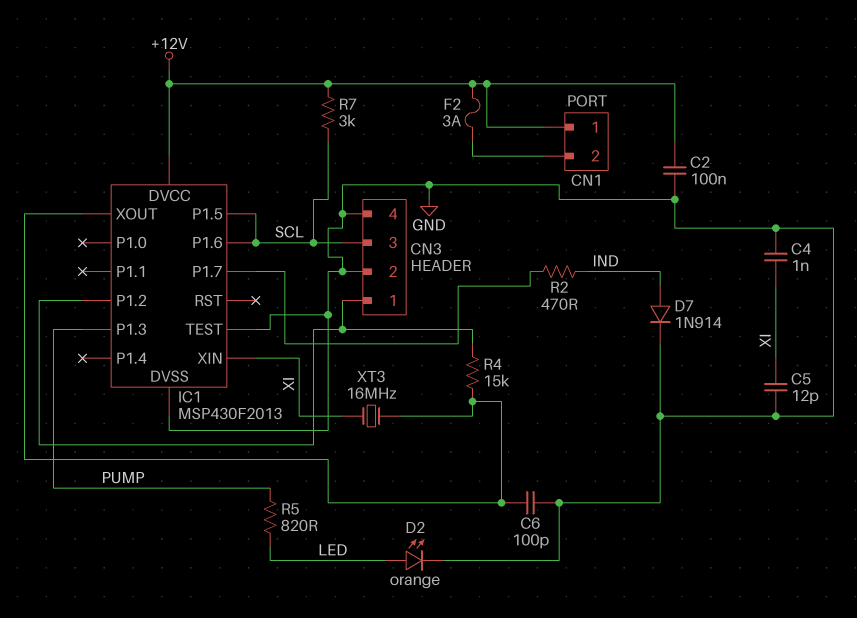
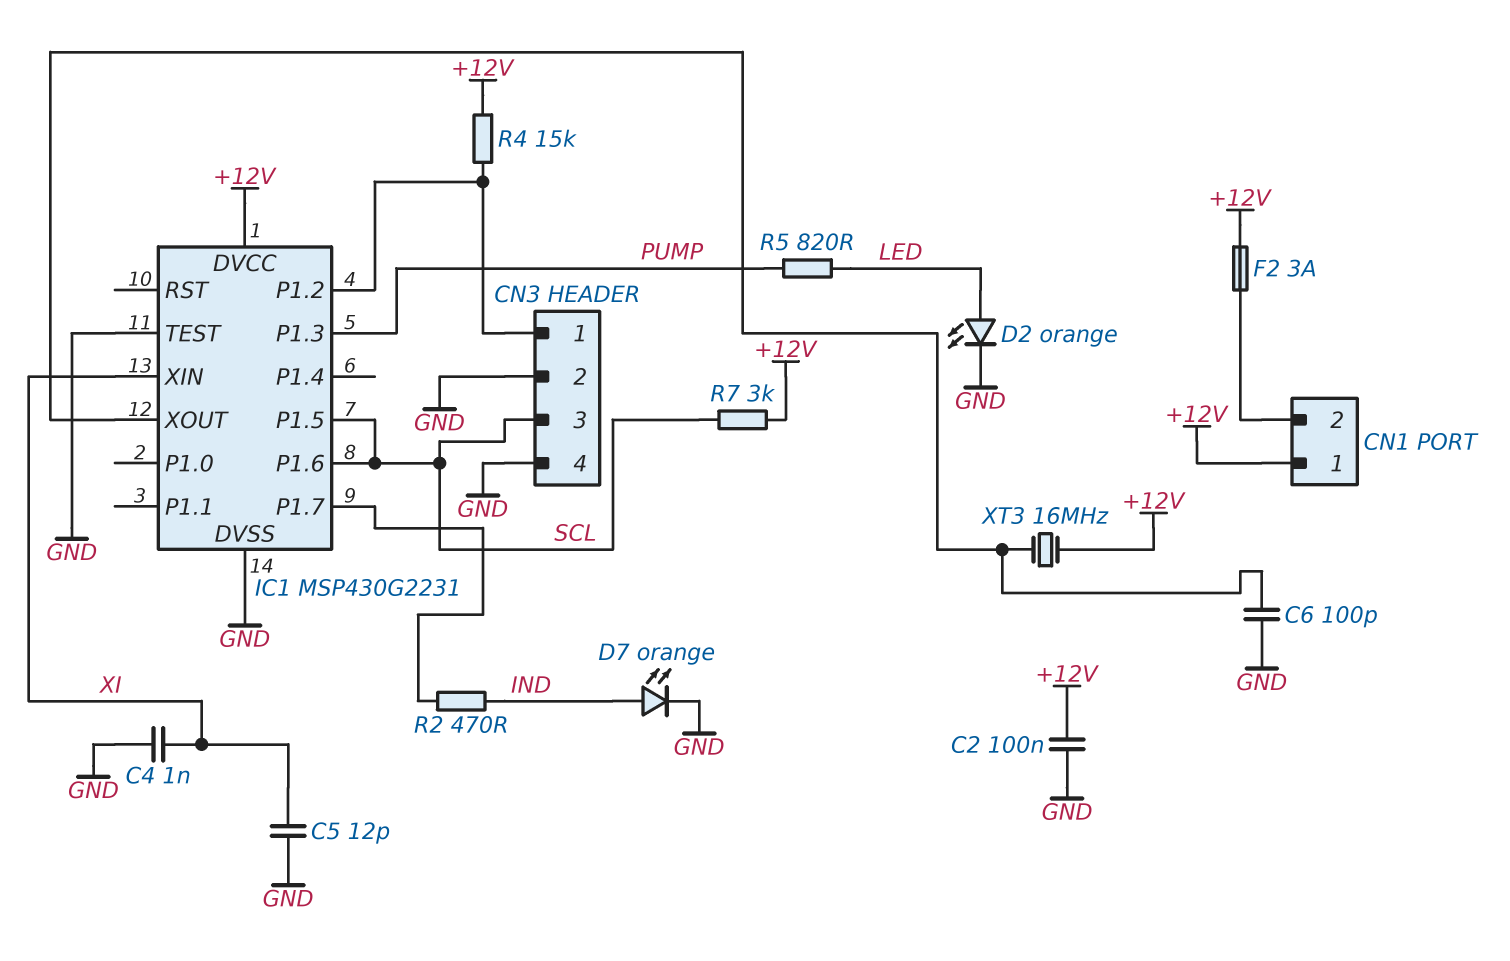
D7: diode 1N914 (A IND, K GND) -> LED orange (A IND, K GND)
IC1: MSP430F2013 -> MSP430G2231
R4: 15k (CN3/1, IC1/XOUT) -> 15k (+12V, CN3/1)
XT3: 16MHz (IC1/XOUT, XI) -> 16MHz (+12V, IC1/XOUT)

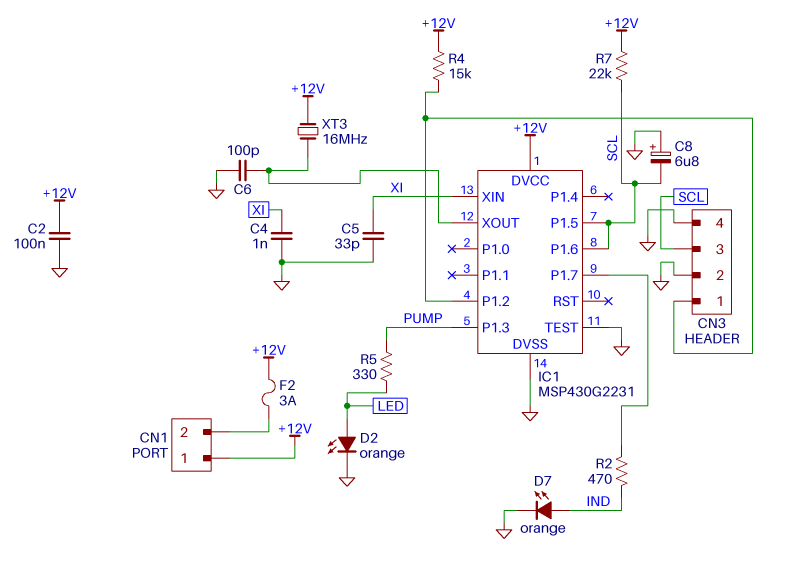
C5: 12pF (GND, XI) -> 33pF (GND, XI)
C8: none -> 6.8uF (plus GND, minus SCL)
R5: 820 (LED, PUMP) -> 330 (LED, PUMP)
R7: 3k (+12V, SCL) -> 22k (+12V, SCL)

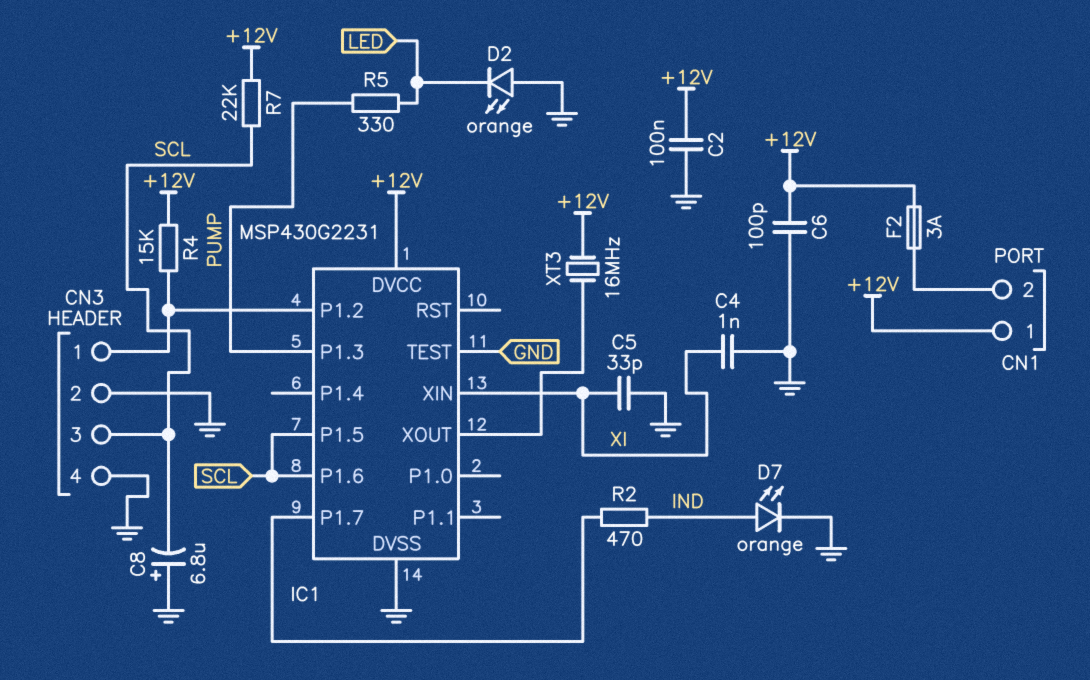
C6: 100pF (GND, IC1/XOUT) -> 100pF (+12V, GND)
D2: LED orange (A LED, K GND) -> LED orange (A GND, K LED)

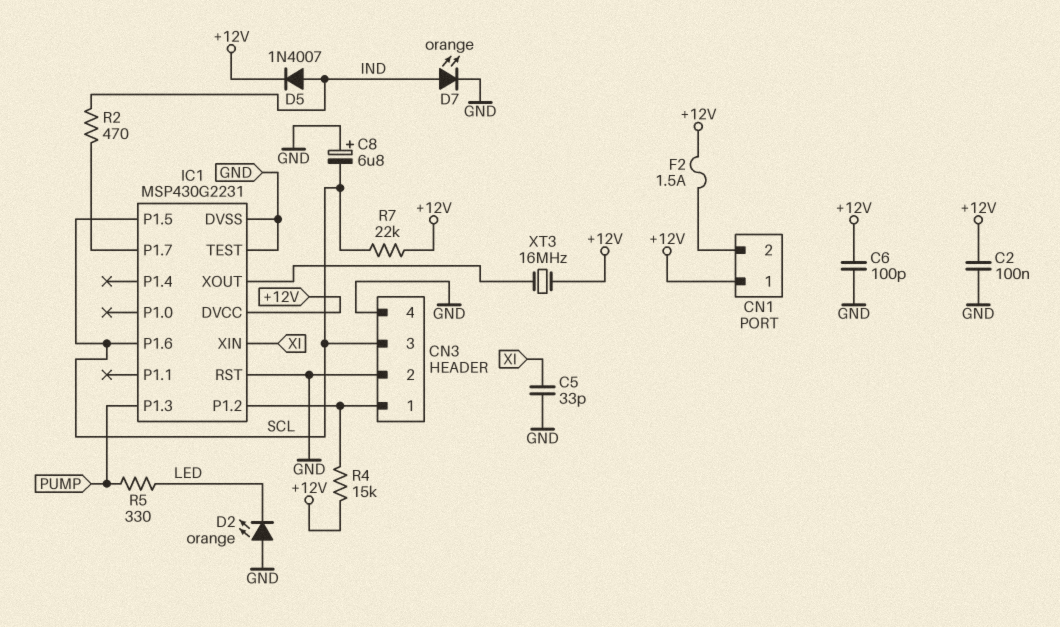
C4: 1nF (GND, XI) -> none
D5: none -> diode 1N4007 (A IND, K +12V)
F2: 3A (+12V, CN1/2) -> 1.5A (+12V, CN1/2)
IC1 pin RST: none -> GND

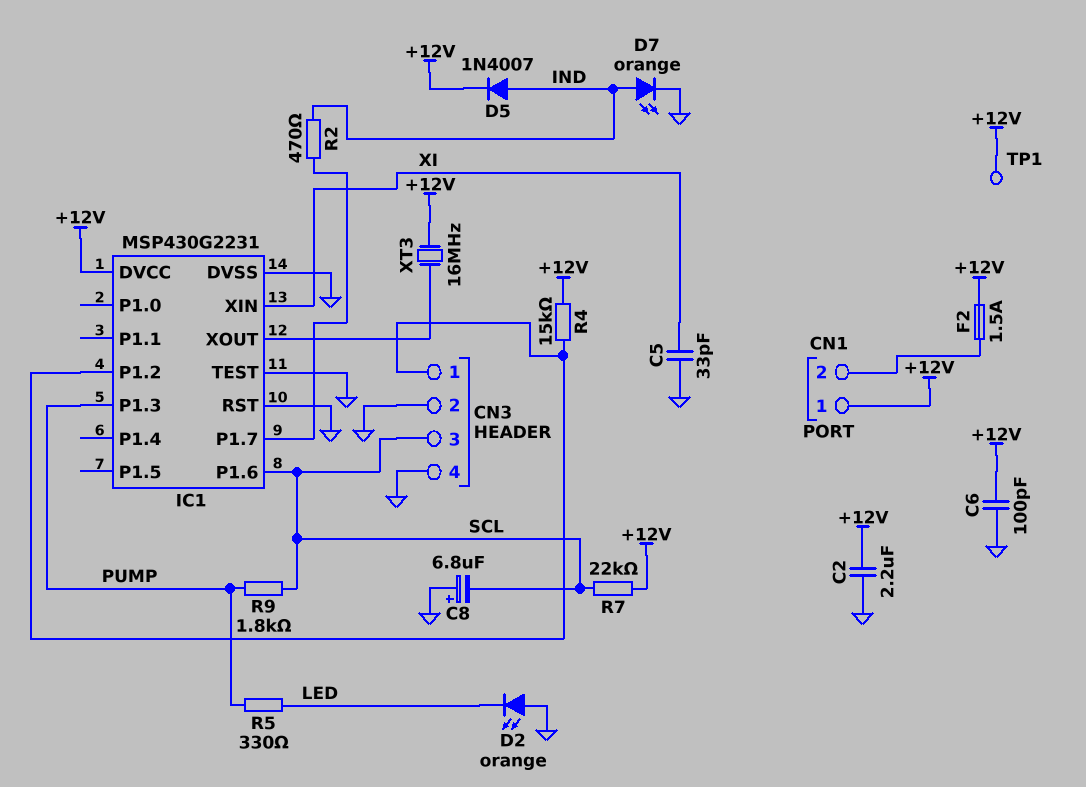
C2: 100nF (+12V, GND) -> 2.2uF (+12V, GND)
IC1 pin P1.5: SCL -> none
R9: none -> 1.8k (PUMP, SCL)
TP1: none -> test point (+12V)

